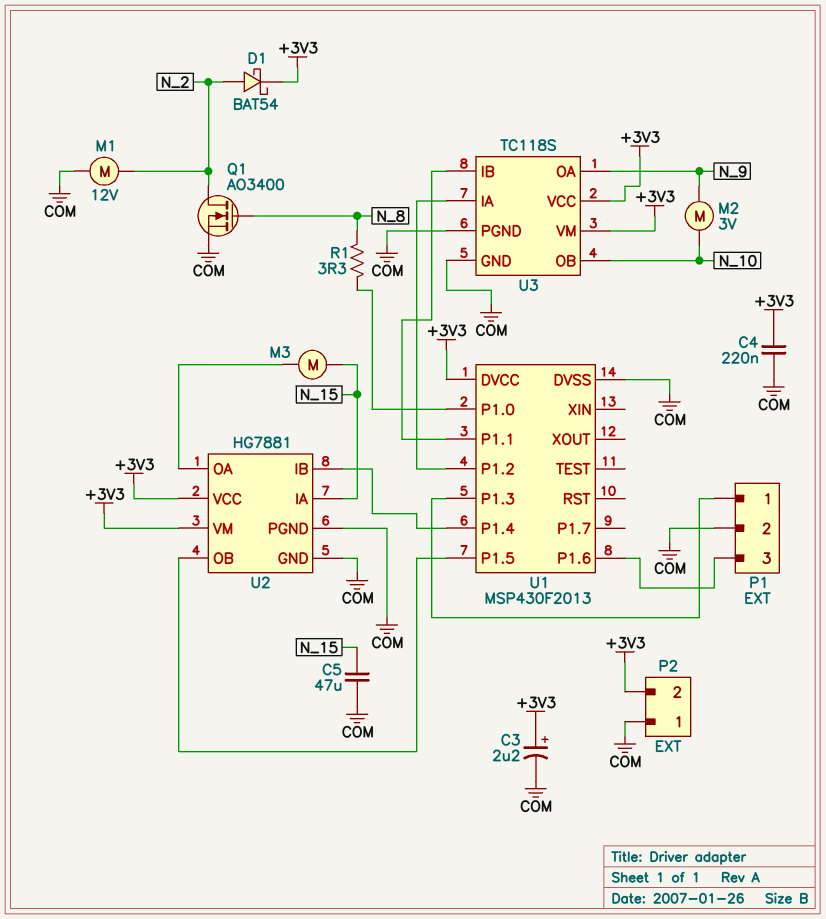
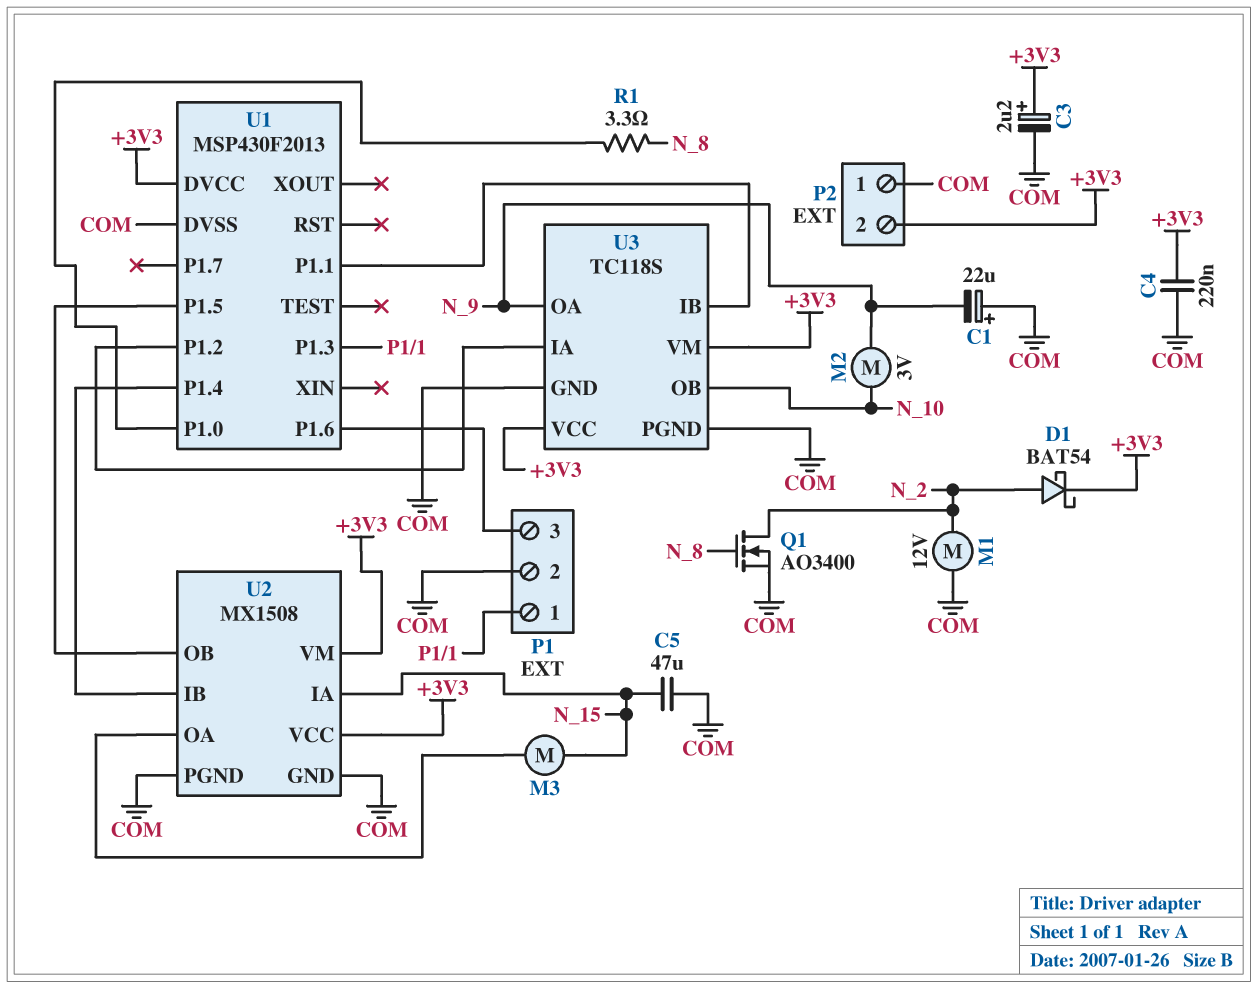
C1: none -> 22uF (plus COM, minus N_9)
U2: HG7881 -> MX1508

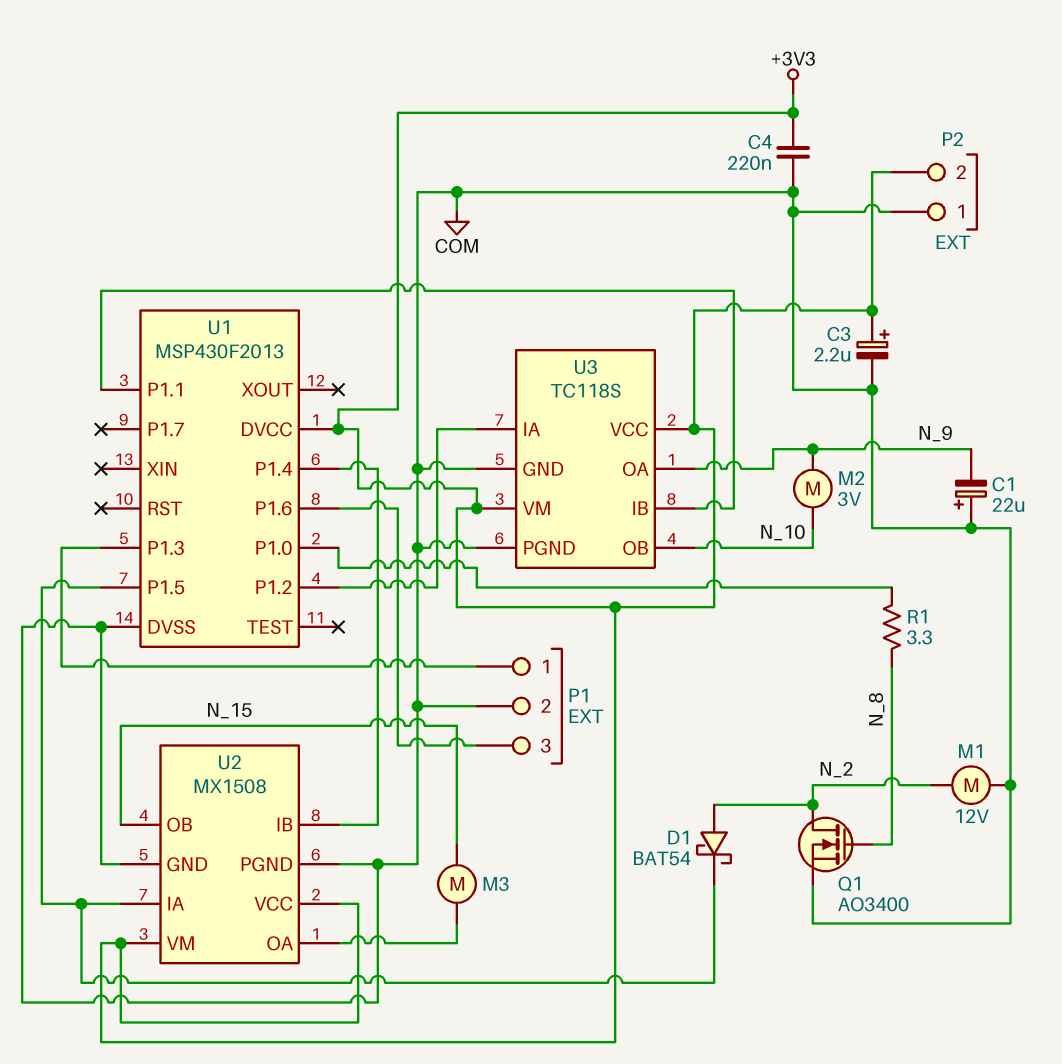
C5: 47uF (COM, N_15) -> none
D1: schottky BAT54 (A N_2, K +3V3) -> schottky BAT54 (A N_2, K U1/P1.5)
U2 pin IA: N_15 -> U1/P1.5
U2 pin OB: U1/P1.5 -> N_15

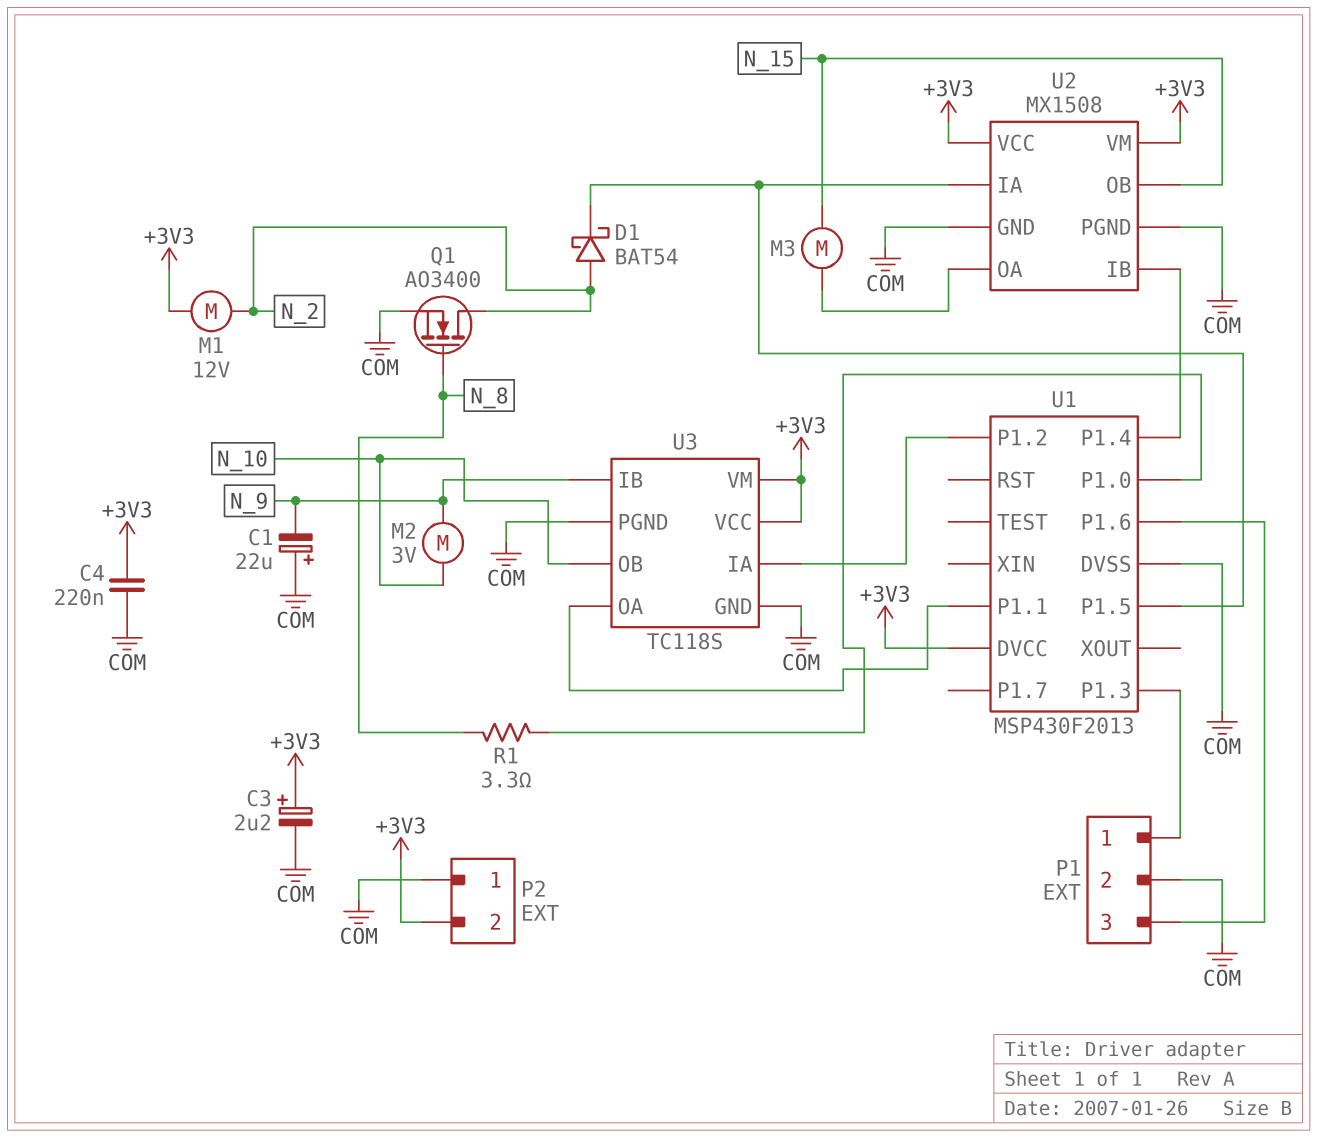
M1: motor 12V (COM, N_2) -> motor 12V (+3V3, N_2)
U3 pin IB: U1/P1.1 -> N_9
U3 pin OA: N_9 -> U1/P1.1

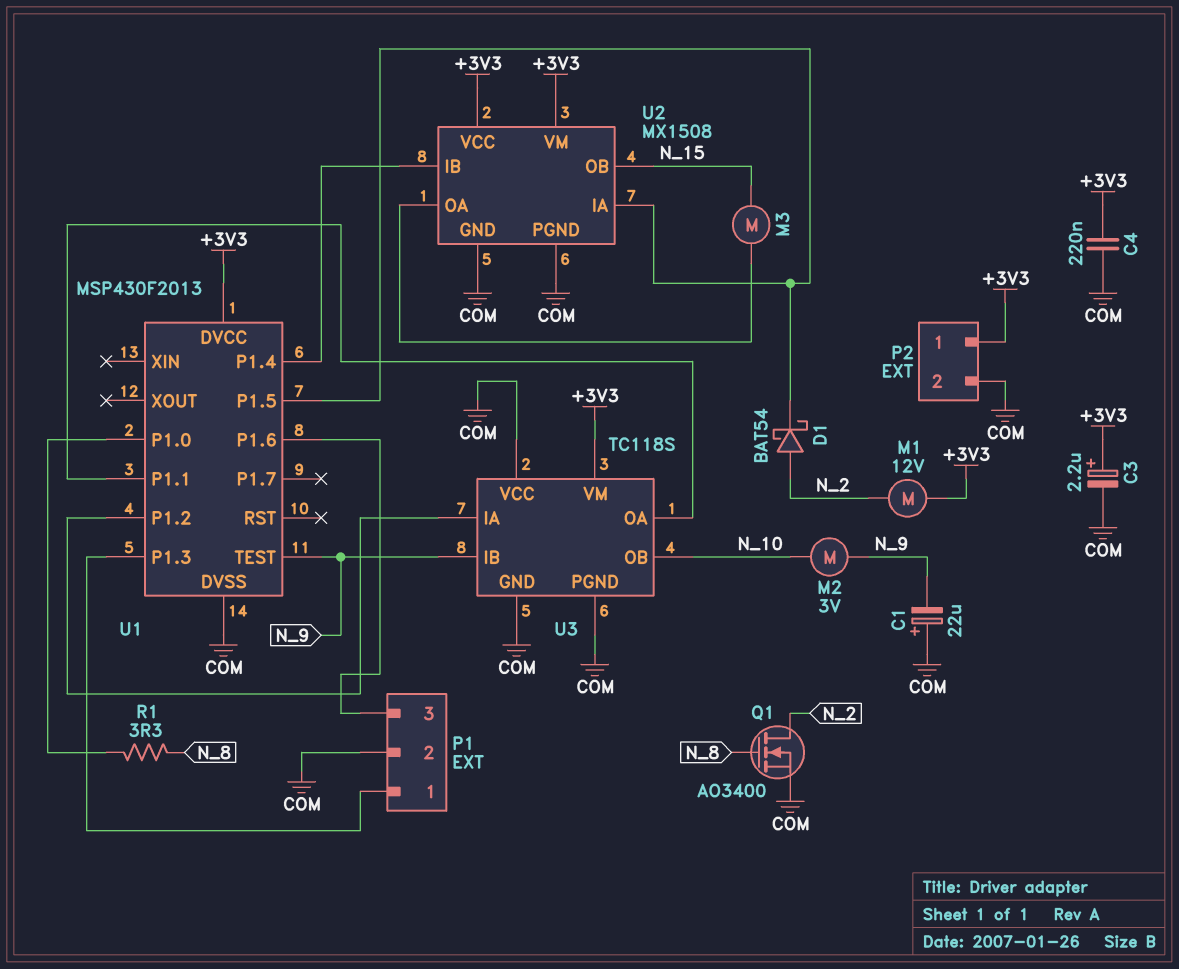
P2 pin 1: COM -> +3V3
P2 pin 2: +3V3 -> COM
U1 pin TEST: none -> N_9
U3 pin VCC: +3V3 -> COM

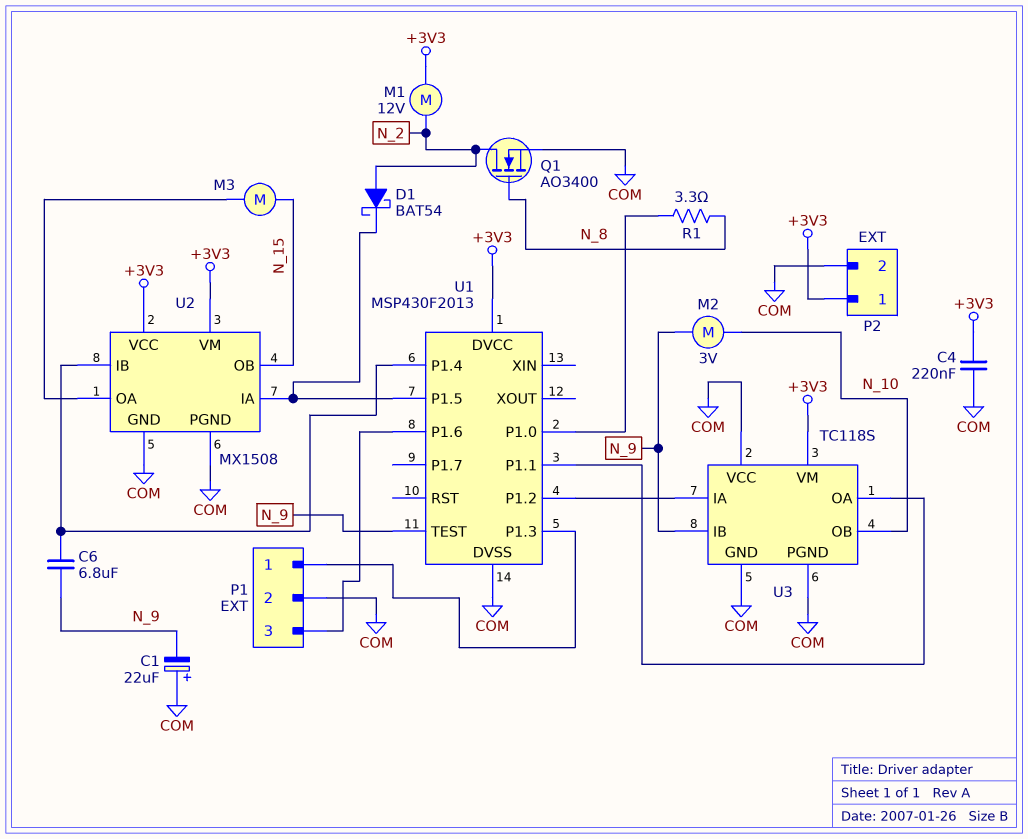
C3: 2.2uF (plus +3V3, minus COM) -> none
C6: none -> 6.8uF (N_9, U1/P1.4)

